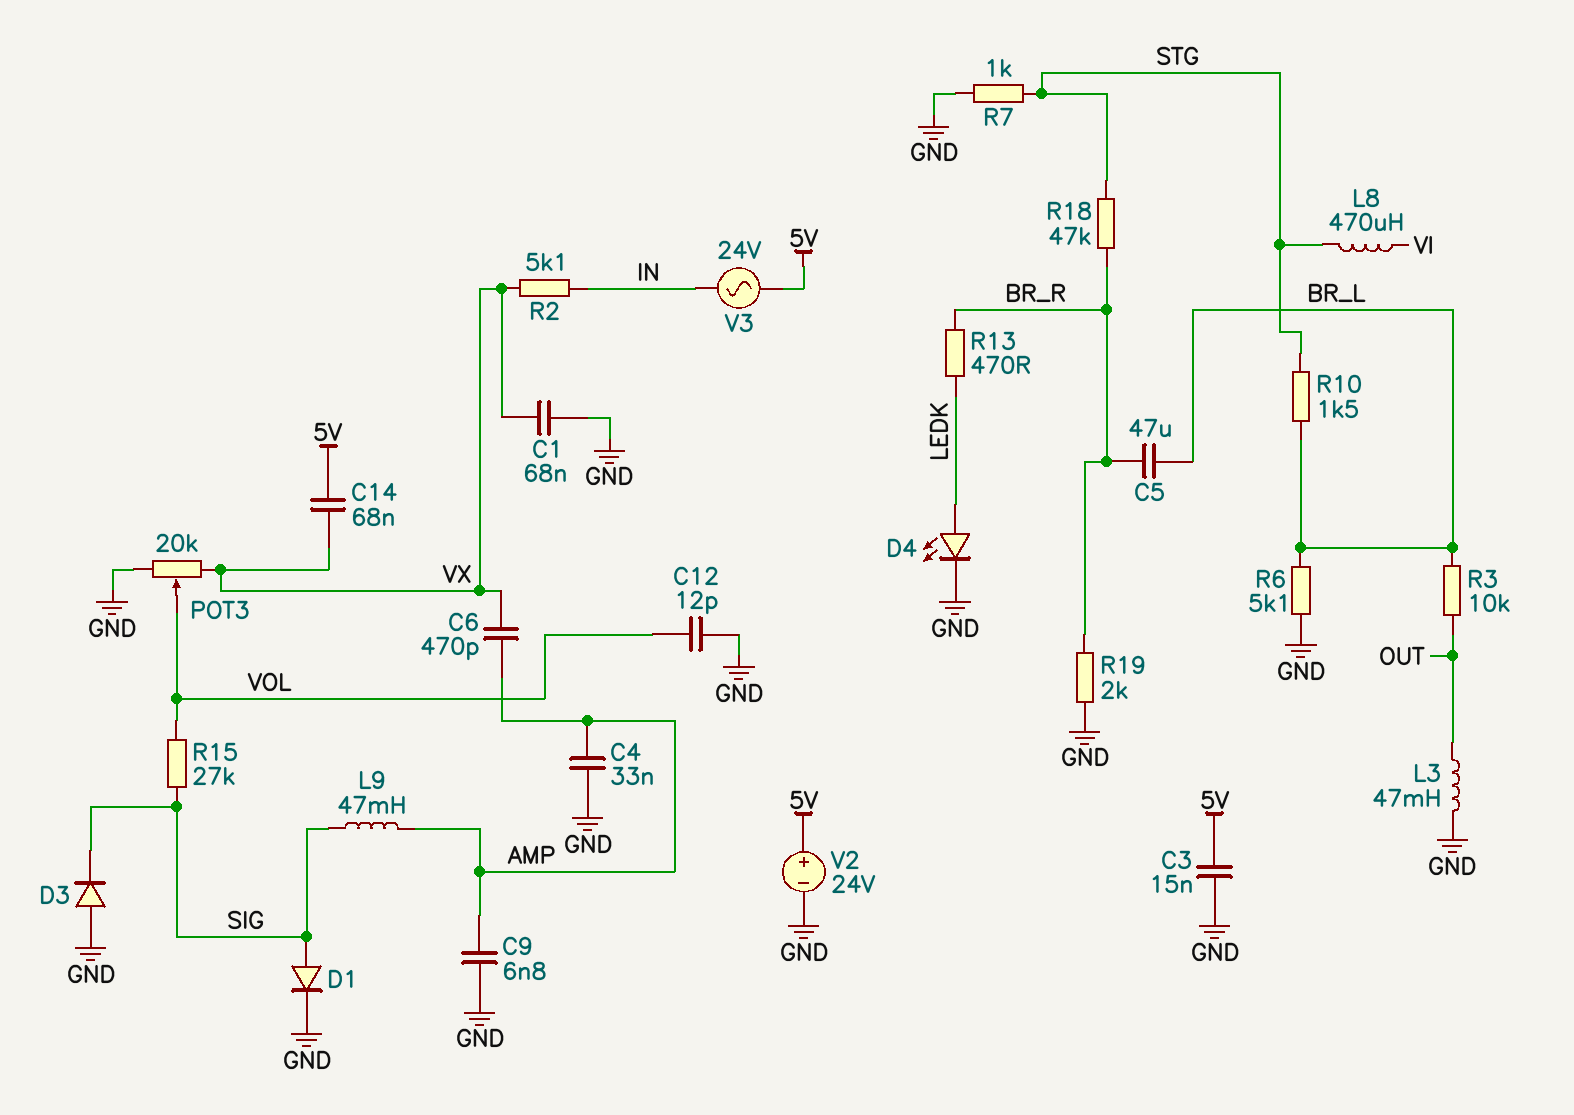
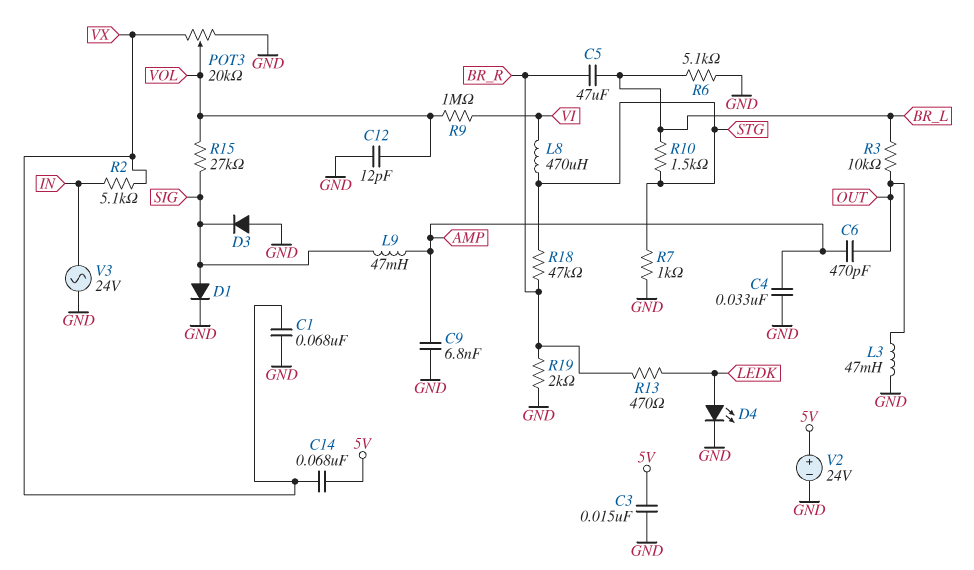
C6: 470pF (AMP, VX) -> 470pF (AMP, OUT)
R9: none -> 1M (VI, VOL)
V3: AC 24V (5V, IN) -> AC 24V (GND, IN)

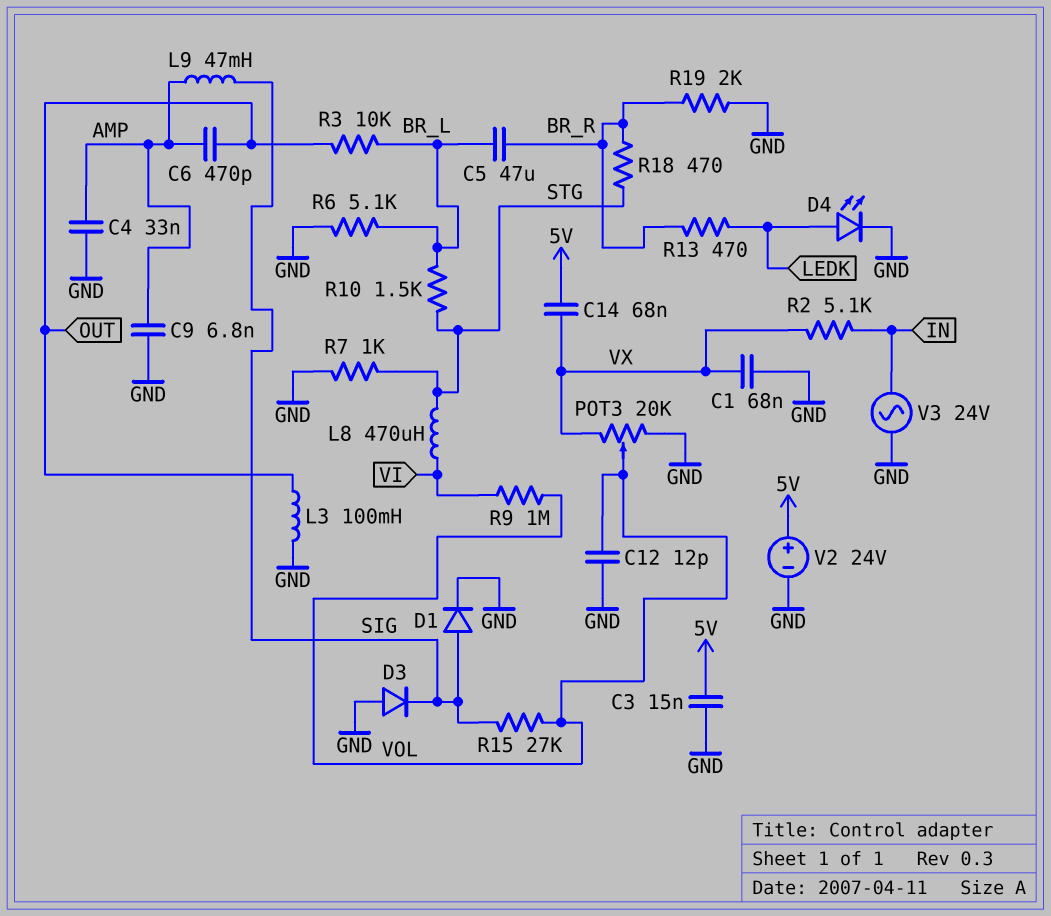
L3: 47mH (GND, OUT) -> 100mH (GND, OUT)
R18: 47k (BR_R, STG) -> 470 (BR_R, STG)

